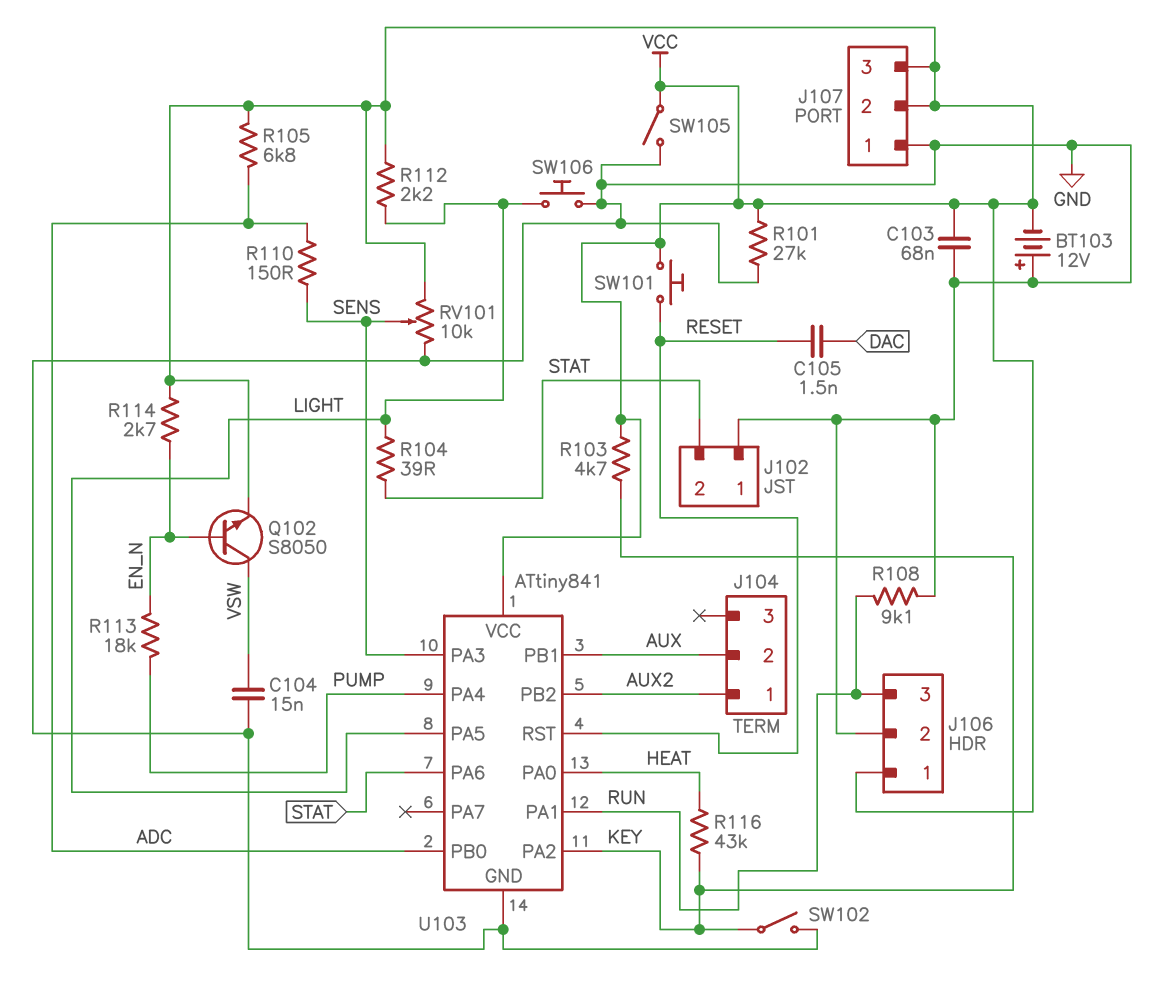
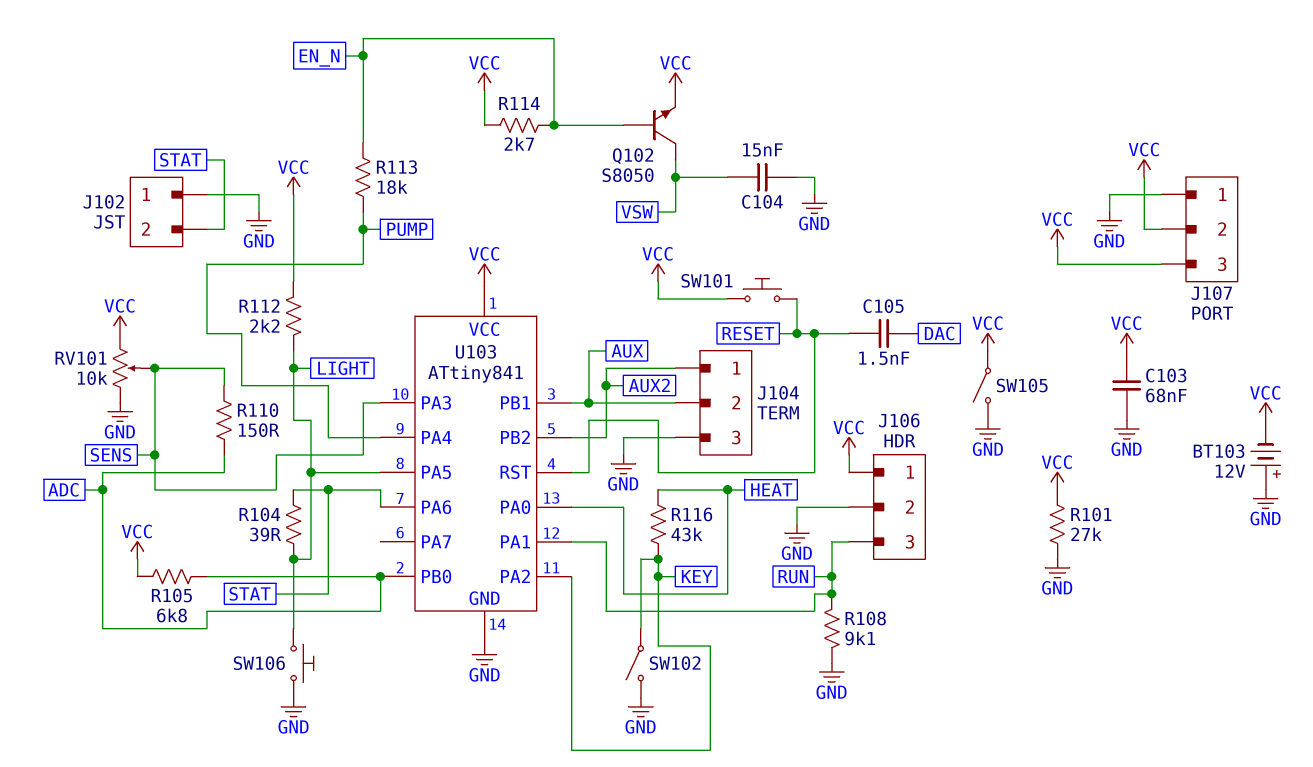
J104 pin 3: none -> GND
R103: 4.7k (KEY, VCC) -> none

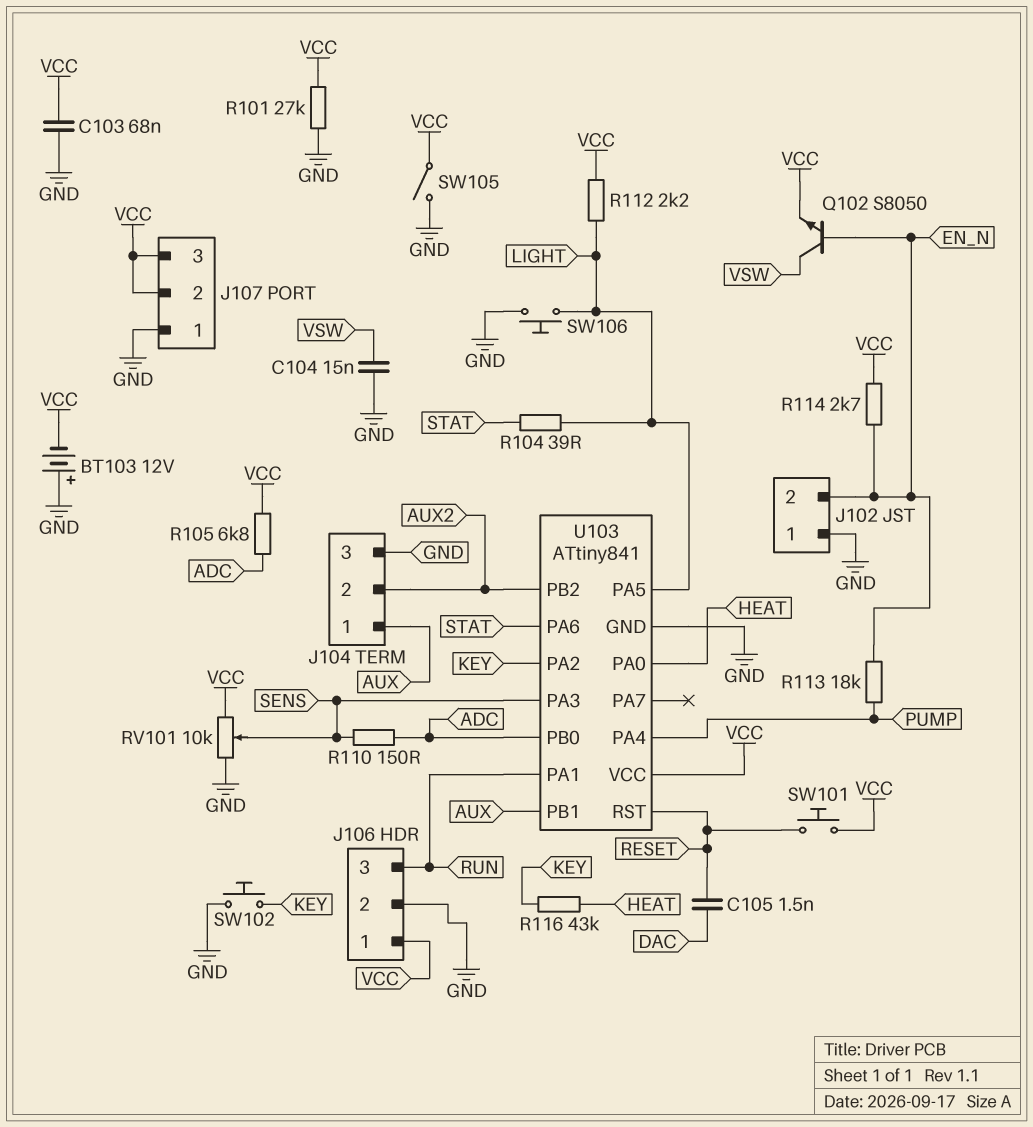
J102 pin 2: STAT -> EN_N
J104 pin 1: AUX2 -> AUX
J104 pin 2: AUX -> AUX2
R108: 9.1k (GND, RUN) -> none
SW102: switch (GND, KEY) -> button (GND, KEY)

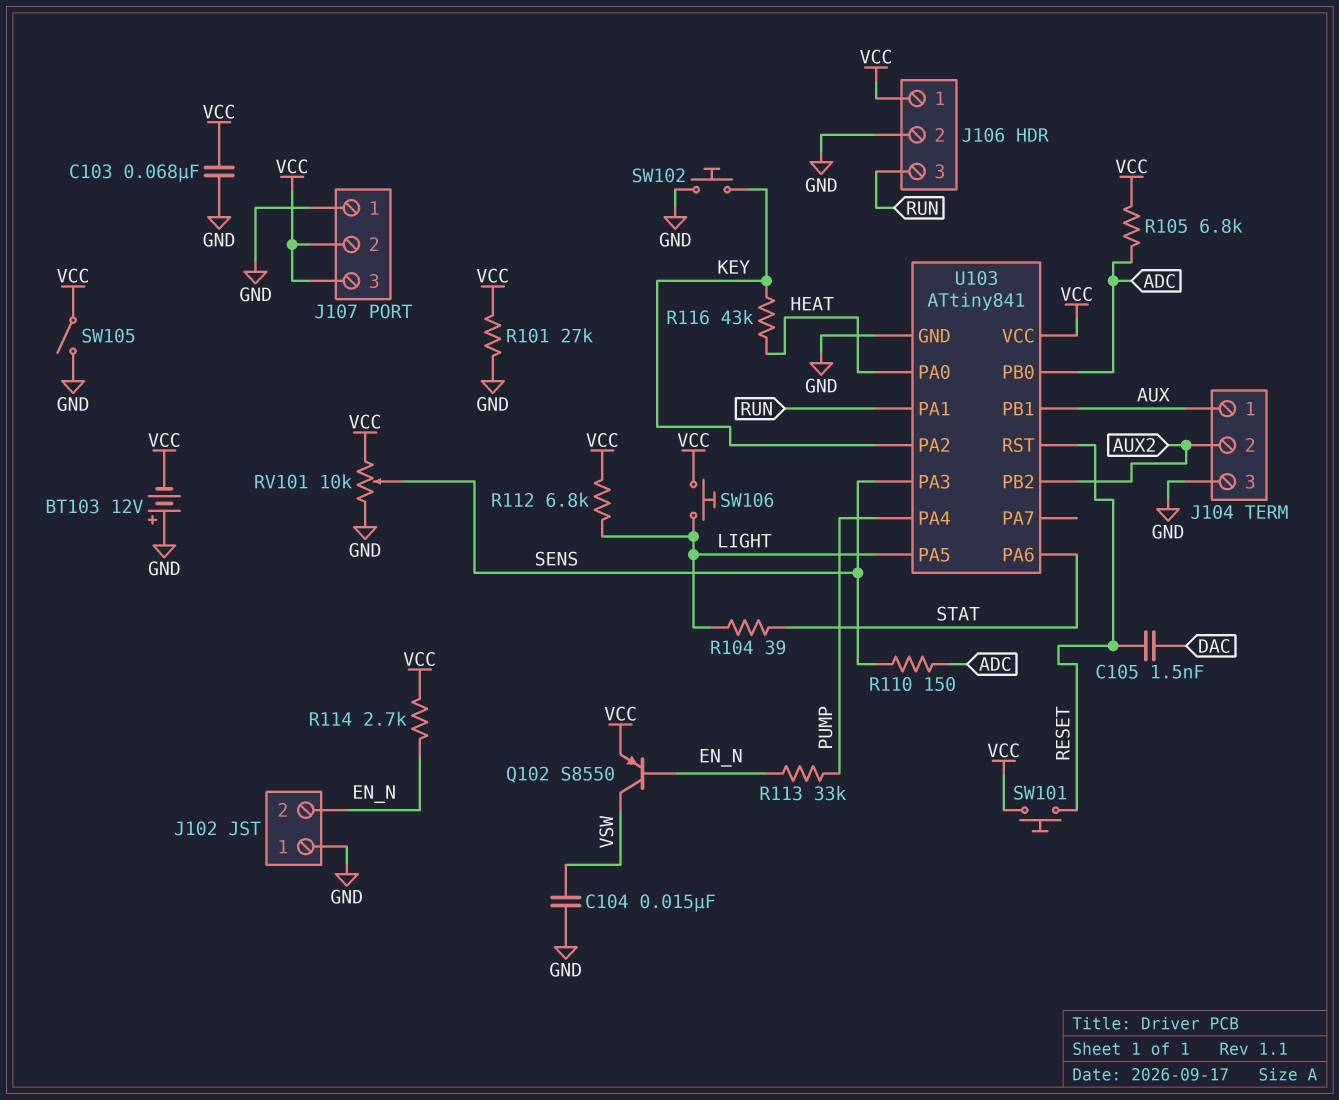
Q102: NPN S8050 (B EN_N, C VSW, E VCC) -> PNP S8550 (B EN_N, C VSW, E VCC)
R112: 2.2k (LIGHT, VCC) -> 6.8k (LIGHT, VCC)
R113: 18k (EN_N, PUMP) -> 33k (EN_N, PUMP)
SW106: button (GND, LIGHT) -> button (LIGHT, VCC)

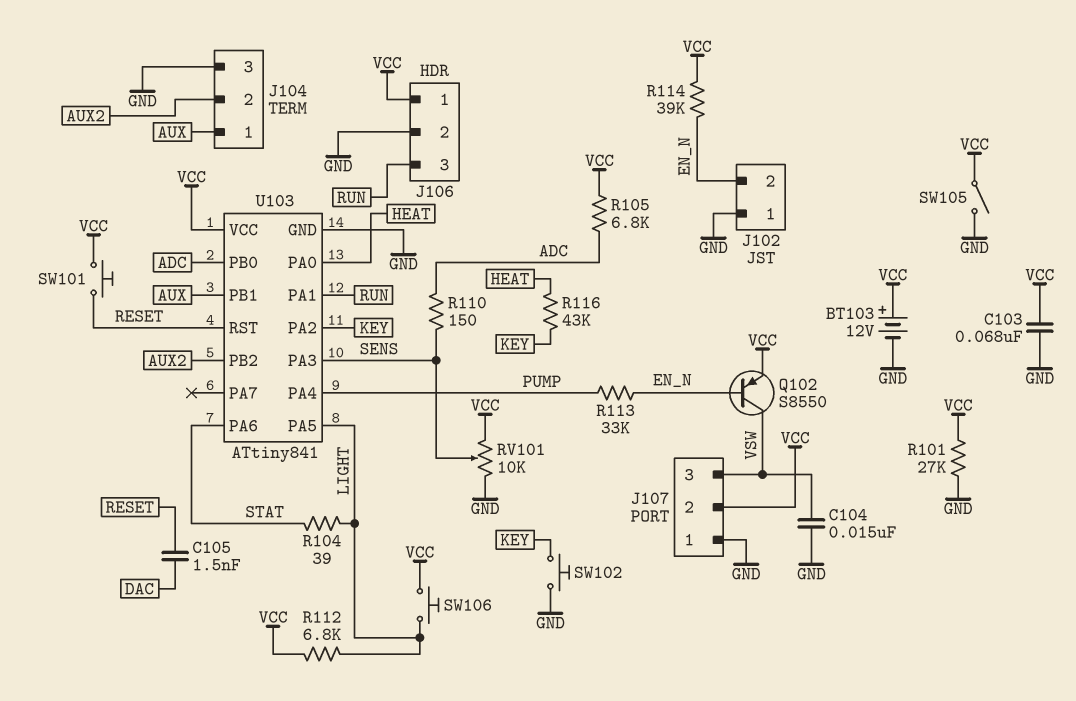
BT103: 12V (plus GND, minus VCC) -> 12V (plus VCC, minus GND)
J107 pin 3: VCC -> VSW
R114: 2.7k (EN_N, VCC) -> 39k (EN_N, VCC)

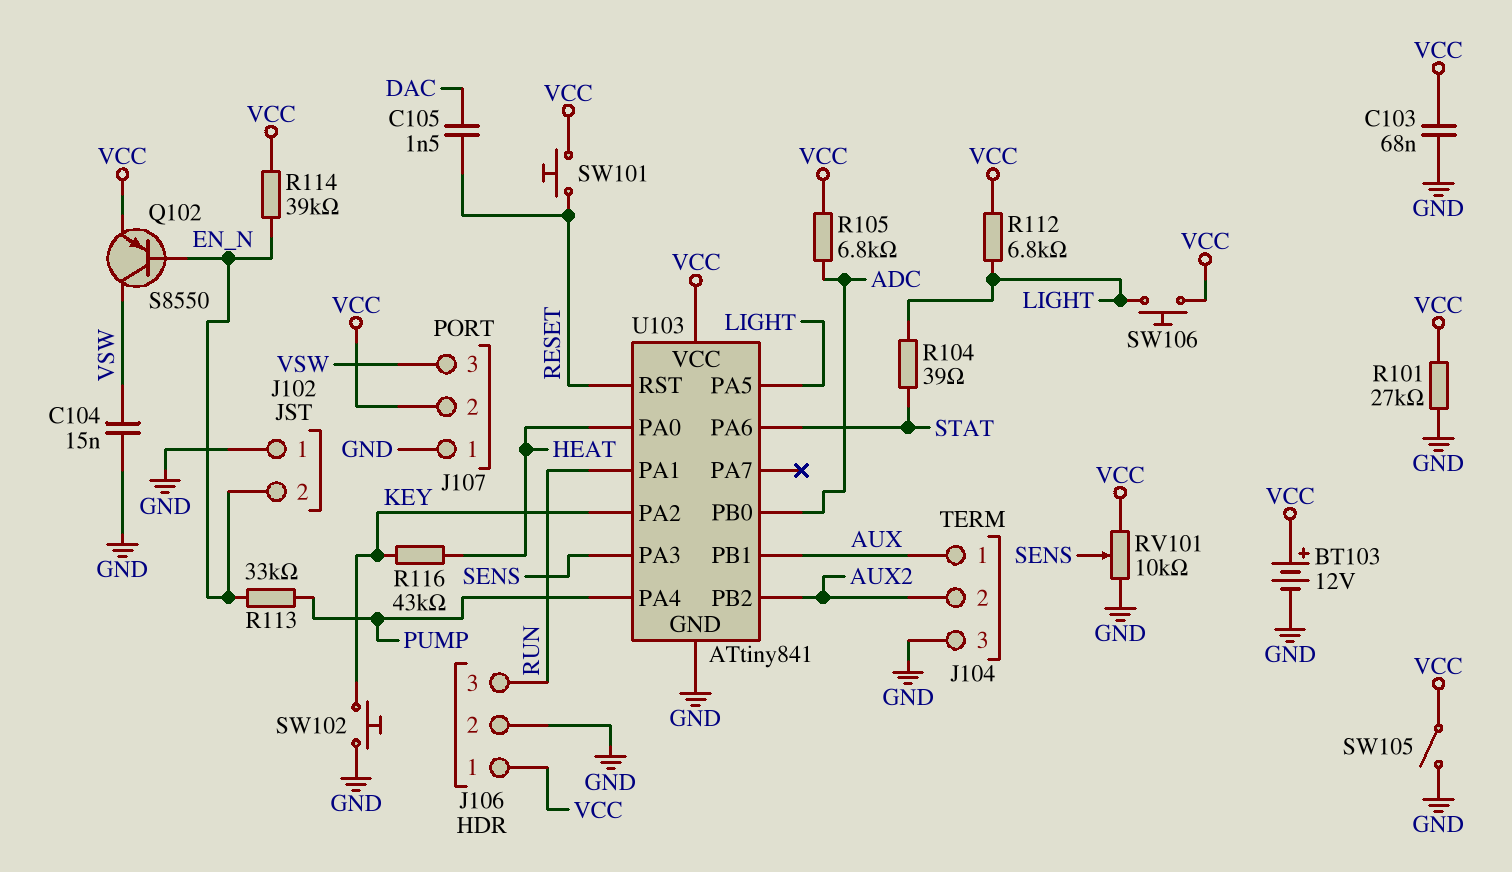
R110: 150 (ADC, SENS) -> none

